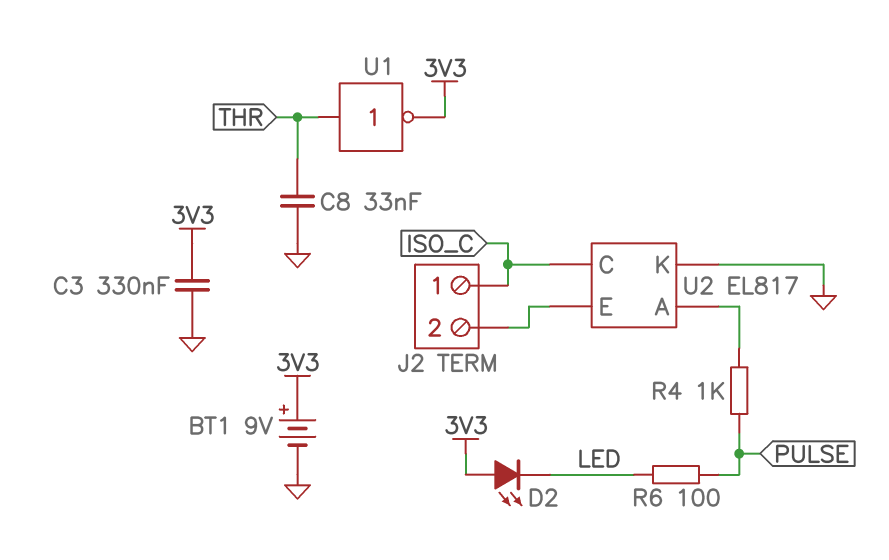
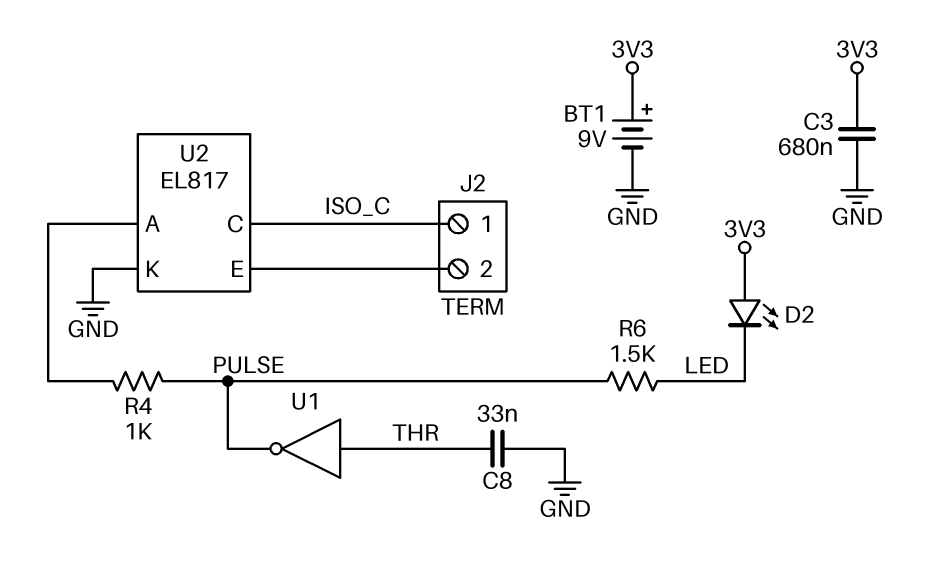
C3: 330nF (3V3, GND) -> 680nF (3V3, GND)
R6: 100 (LED, PULSE) -> 1.5k (LED, PULSE)
U1: NOT (in THR, out 3V3) -> NOT (in THR, out PULSE)

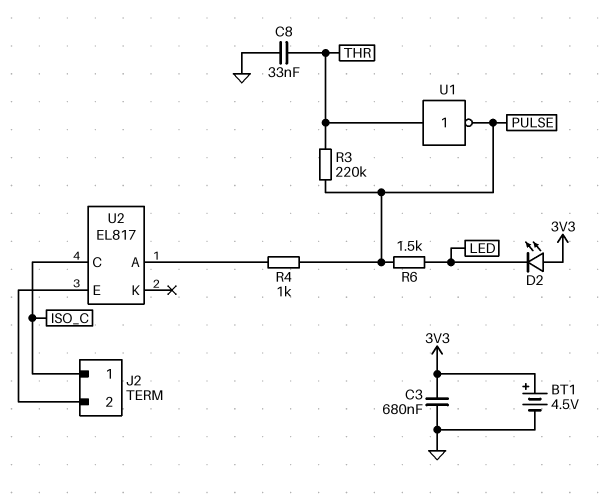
BT1: 9V (plus 3V3, minus GND) -> 4.5V (plus 3V3, minus GND)
R3: none -> 220k (PULSE, THR)
U2 pin K: GND -> none

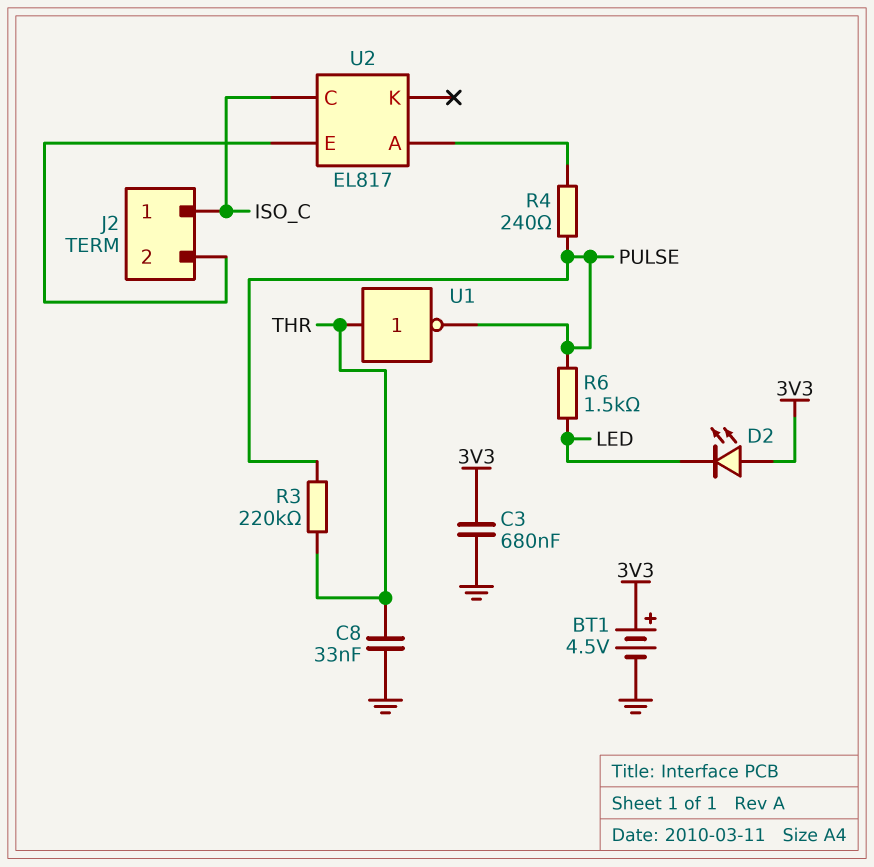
R4: 1k (PULSE, U2/A) -> 240 (PULSE, U2/A)

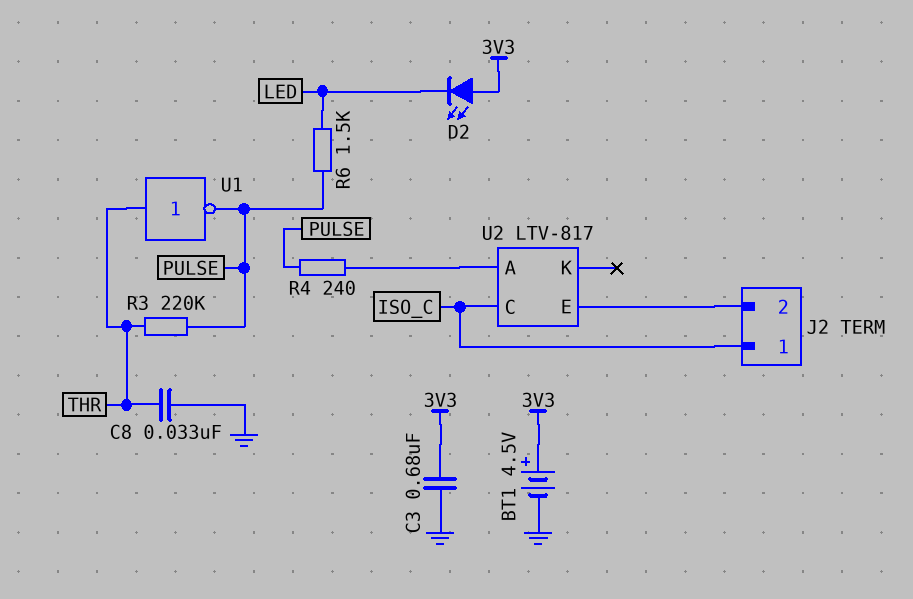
U2: EL817 -> LTV-817

